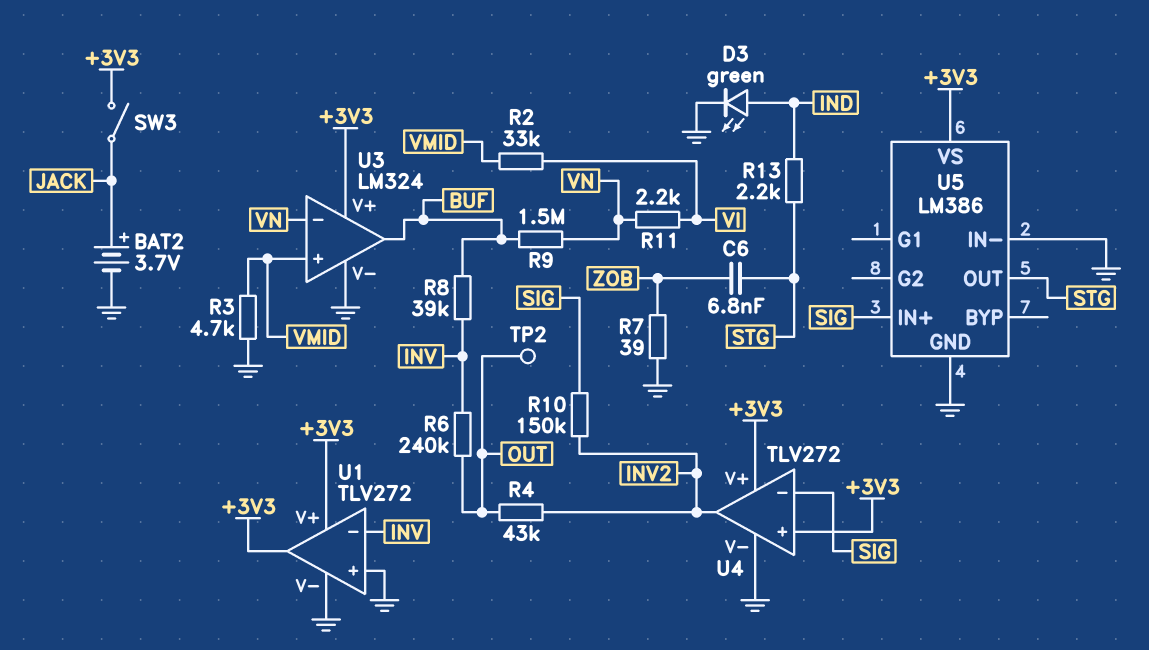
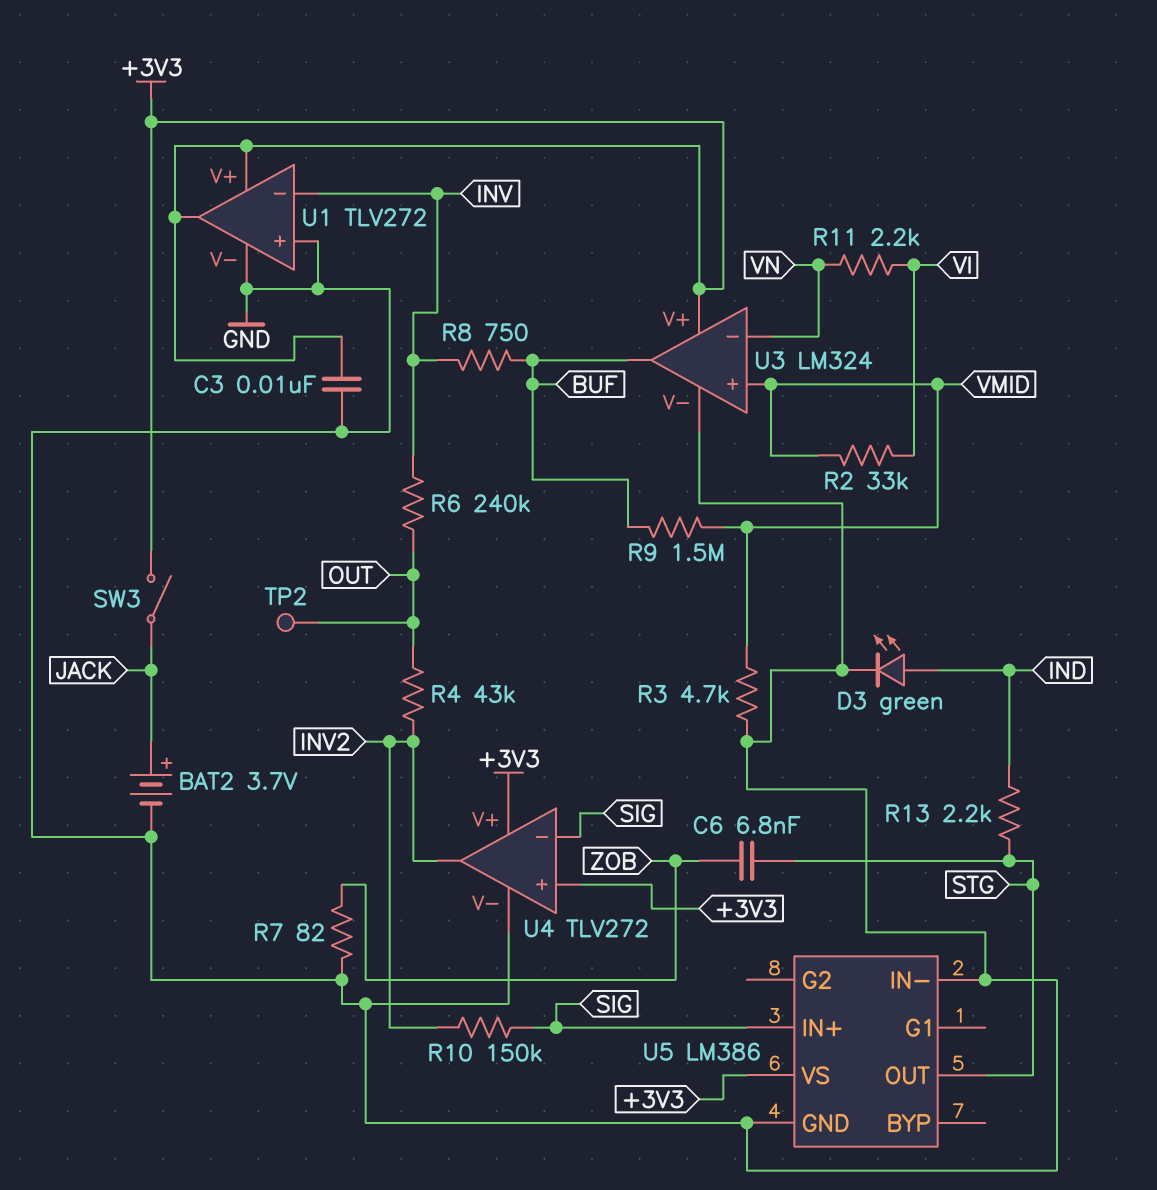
C3: none -> 10nF (+3V3, GND)
R7: 39 (GND, ZOB) -> 82 (GND, ZOB)
R8: 39k (BUF, INV) -> 750 (BUF, INV)
R9: 1.5M (BUF, VN) -> 1.5M (BUF, VMID)

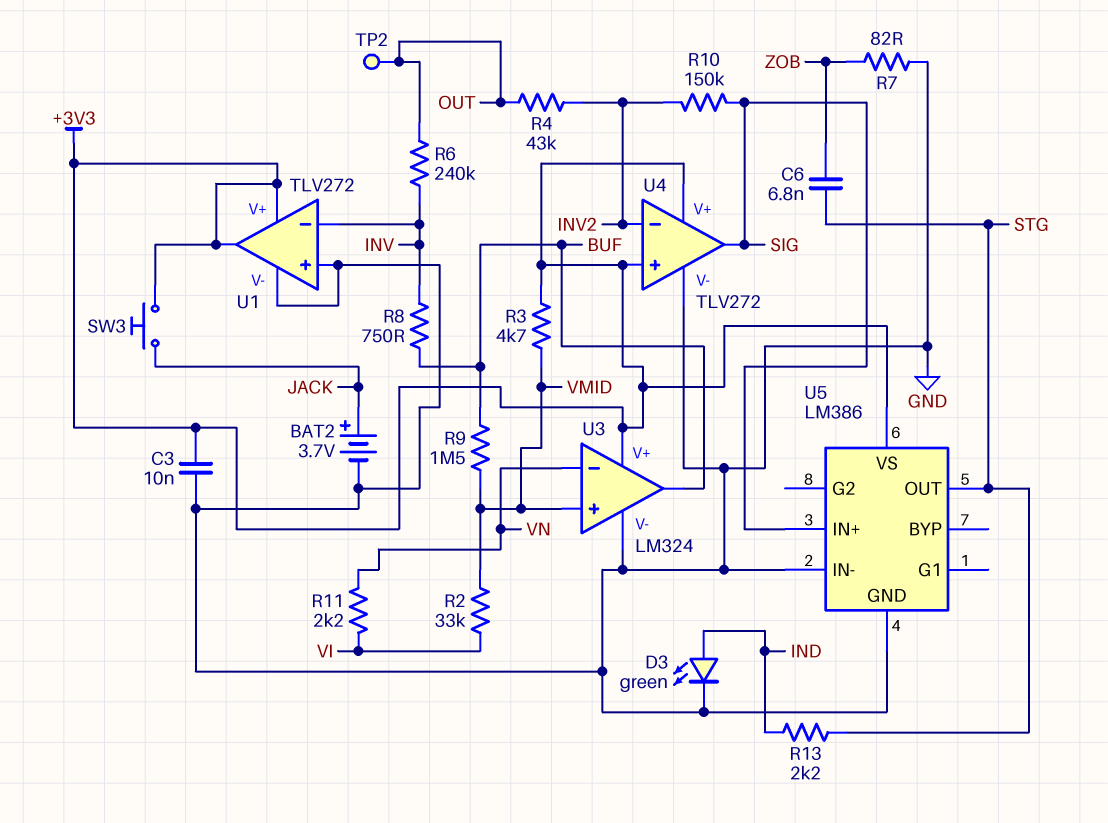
R3: 4.7k (GND, VMID) -> 4.7k (+3V3, VMID)
SW3: switch (+3V3, JACK) -> button (+3V3, JACK)
U4 pin in-: SIG -> INV2
U4 pin out: INV2 -> SIG

